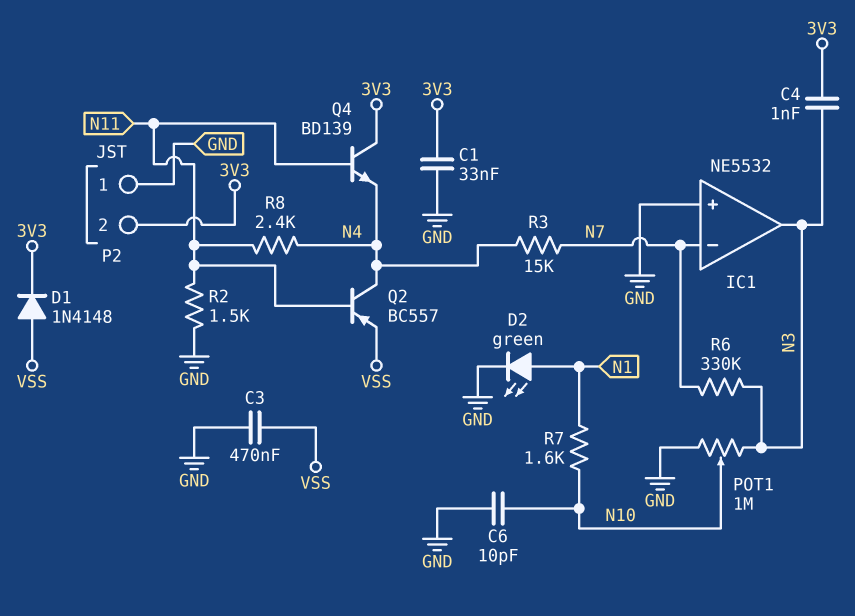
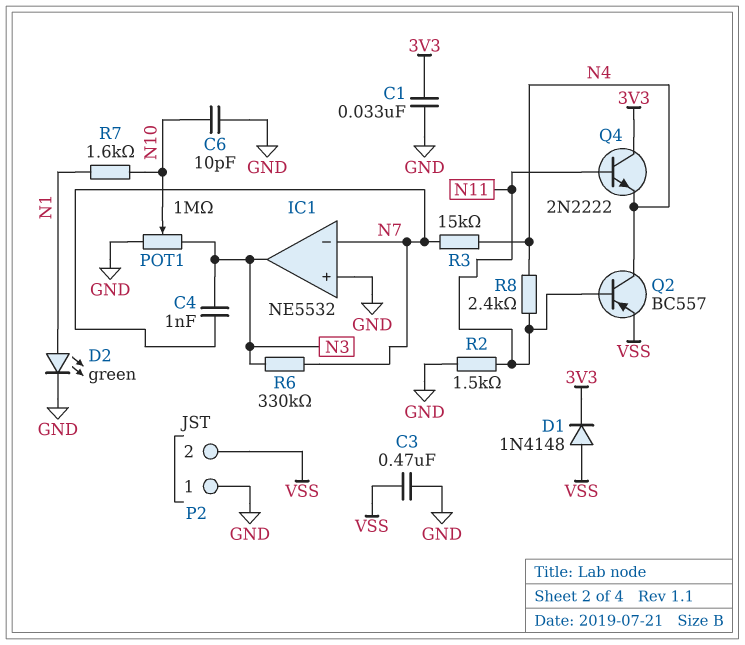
C4: 1nF (3V3, N3) -> 1nF (N3, N7)
P2 pin 2: 3V3 -> VSS
Q4: NPN BD139 (B N11, C 3V3, E N4) -> NPN 2N2222 (B N11, C 3V3, E N4)

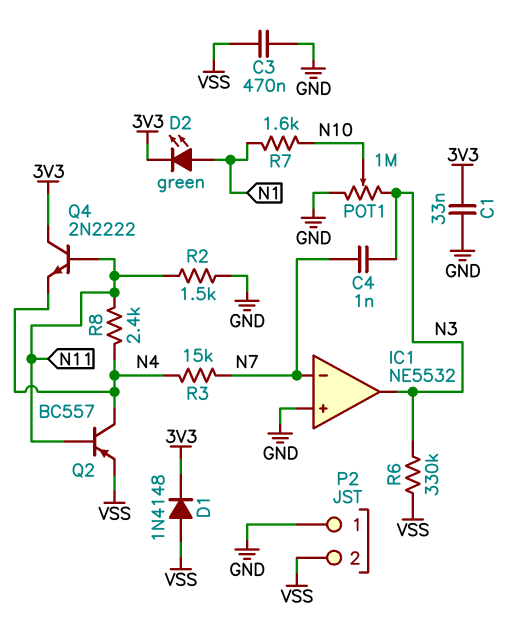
C6: 10pF (GND, N10) -> none
D2: LED green (A N1, K GND) -> LED green (A N1, K 3V3)
R6: 330k (N3, N7) -> 330k (N3, VSS)

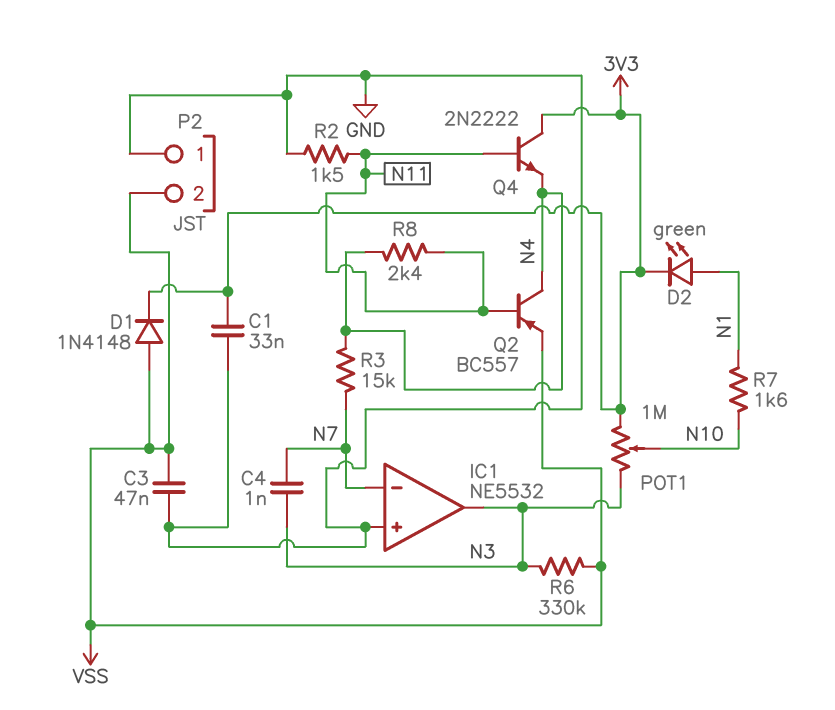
C3: 470nF (GND, VSS) -> 47nF (GND, VSS)
POT1: 1M (GND, N3, wiper N10) -> 1M (3V3, N3, wiper N10)

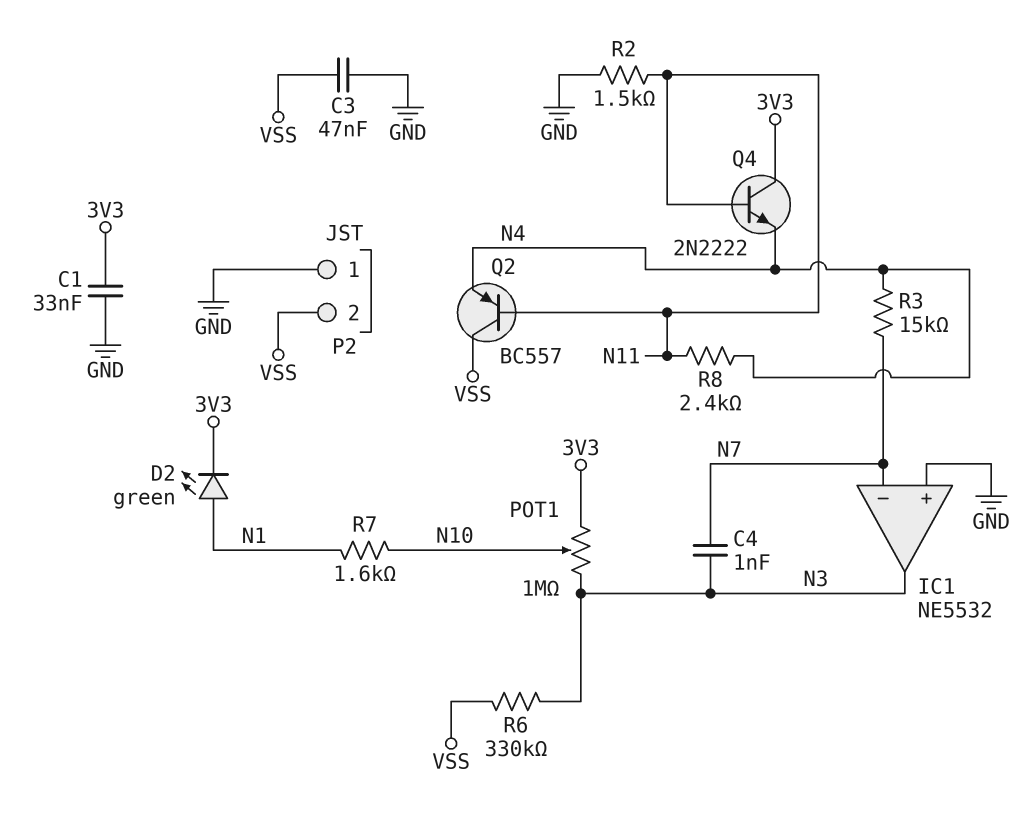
D1: diode 1N4148 (A VSS, K 3V3) -> none
Q2: PNP BC557 (B N11, C N4, E VSS) -> PNP BC557 (B N11, C VSS, E N4)

